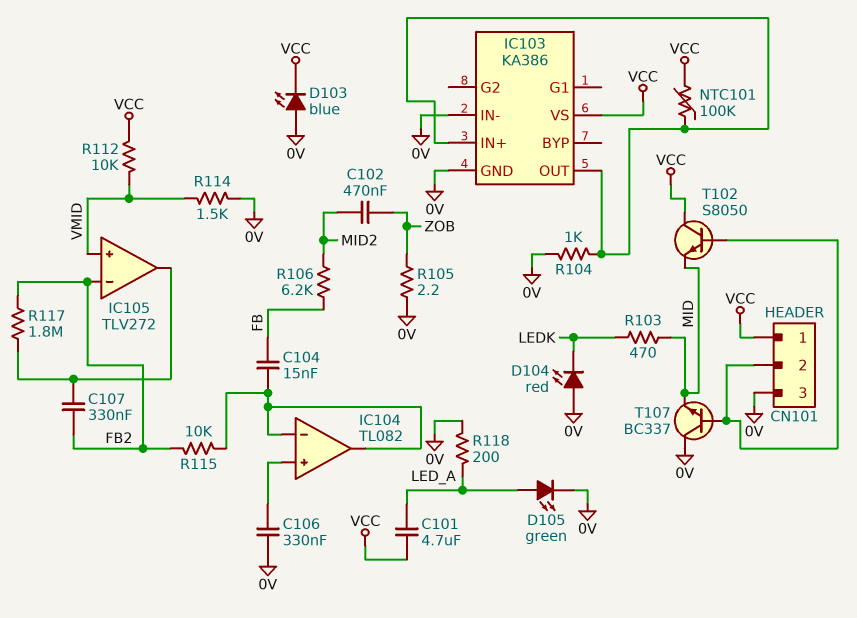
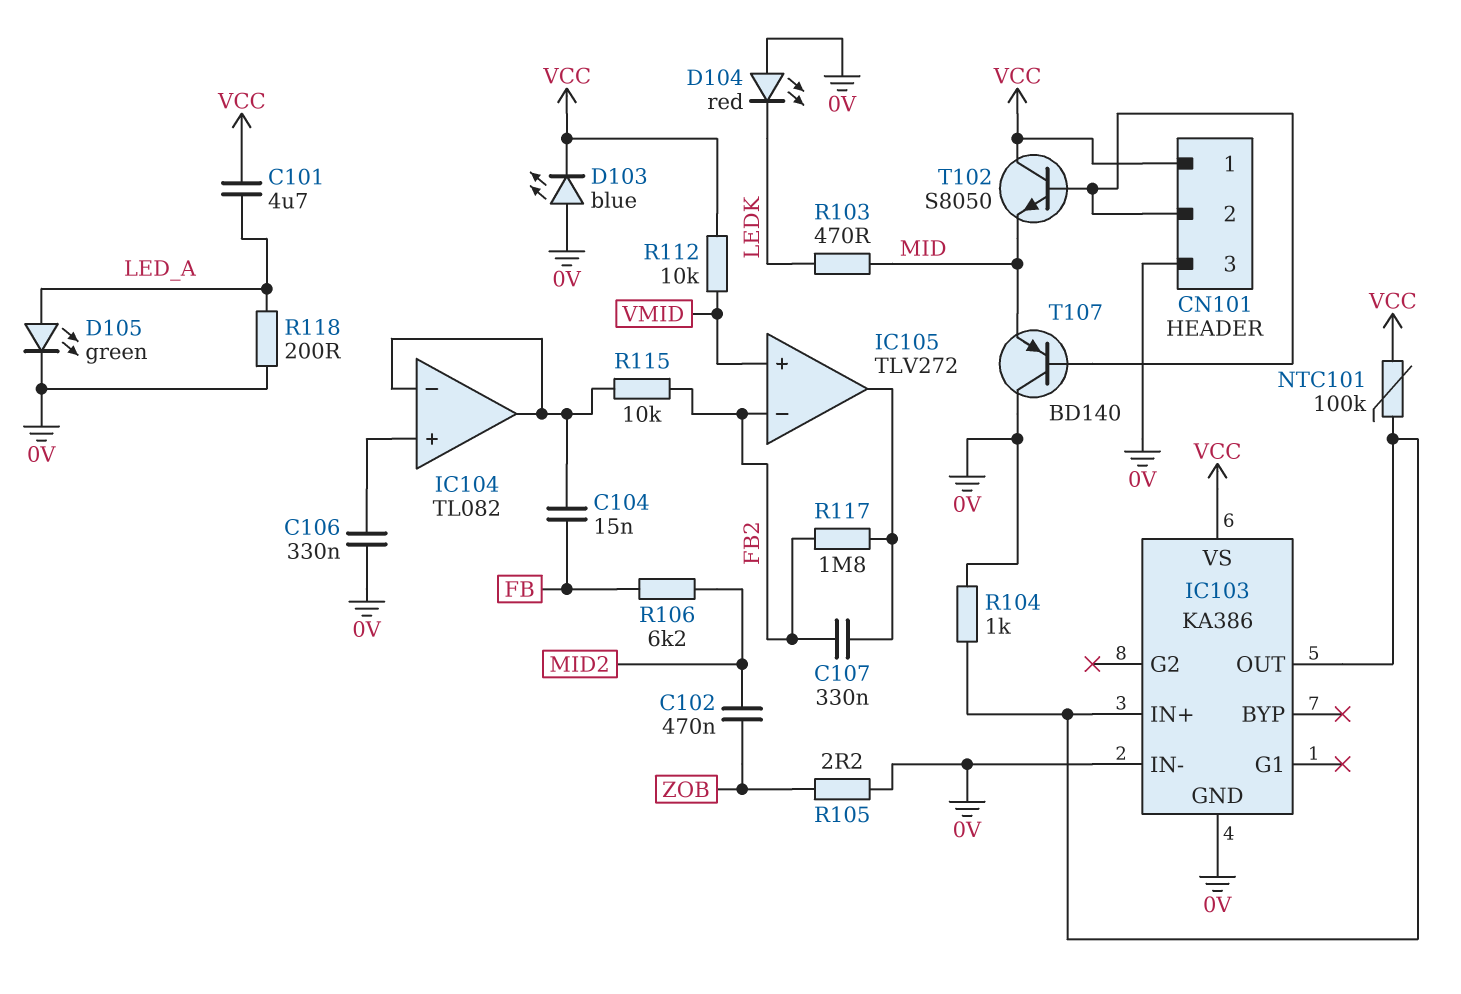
R114: 1.5k (0V, VMID) -> none
T107: NPN BC337 (B CN101/2, C 0V, E MID) -> PNP BD140 (B CN101/2, C 0V, E MID)

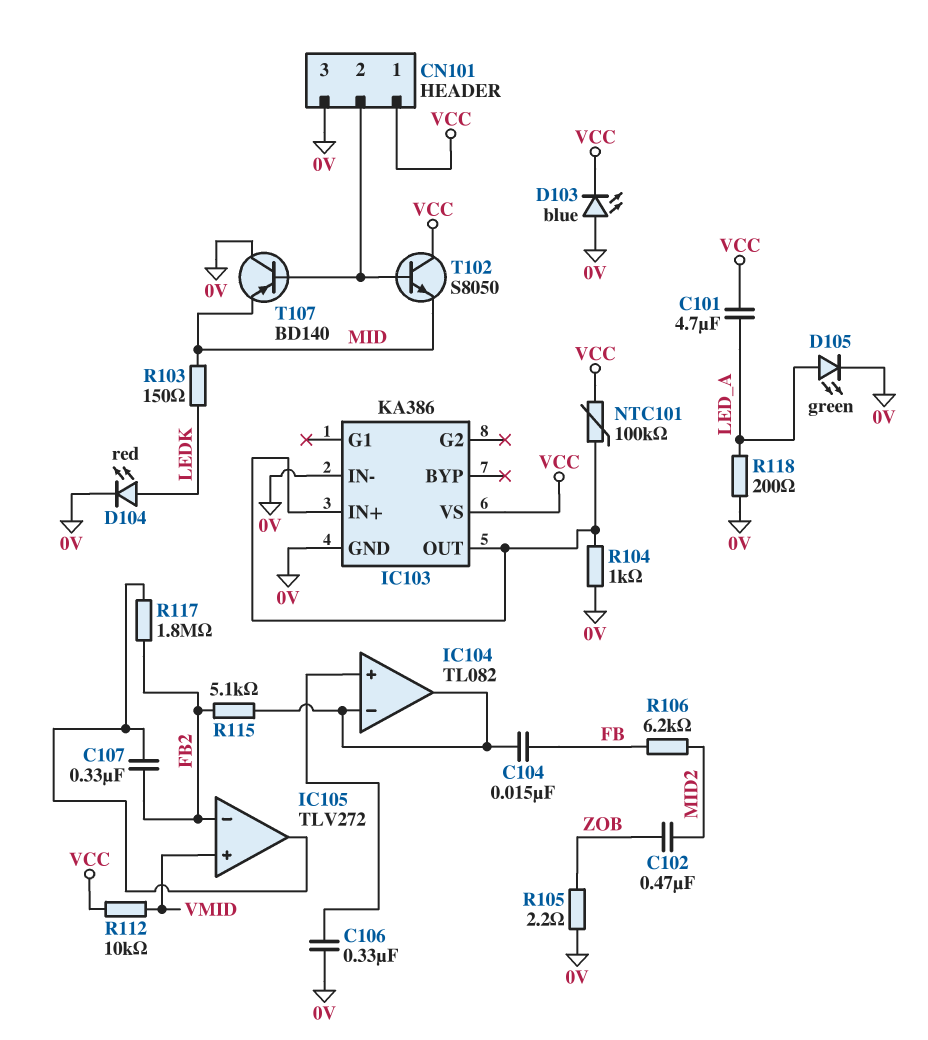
D104: LED red (A 0V, K LEDK) -> LED red (A LEDK, K 0V)
R103: 470 (LEDK, MID) -> 150 (LEDK, MID)
R115: 10k (FB2, IC104/in-) -> 5.1k (FB2, IC104/in-)

